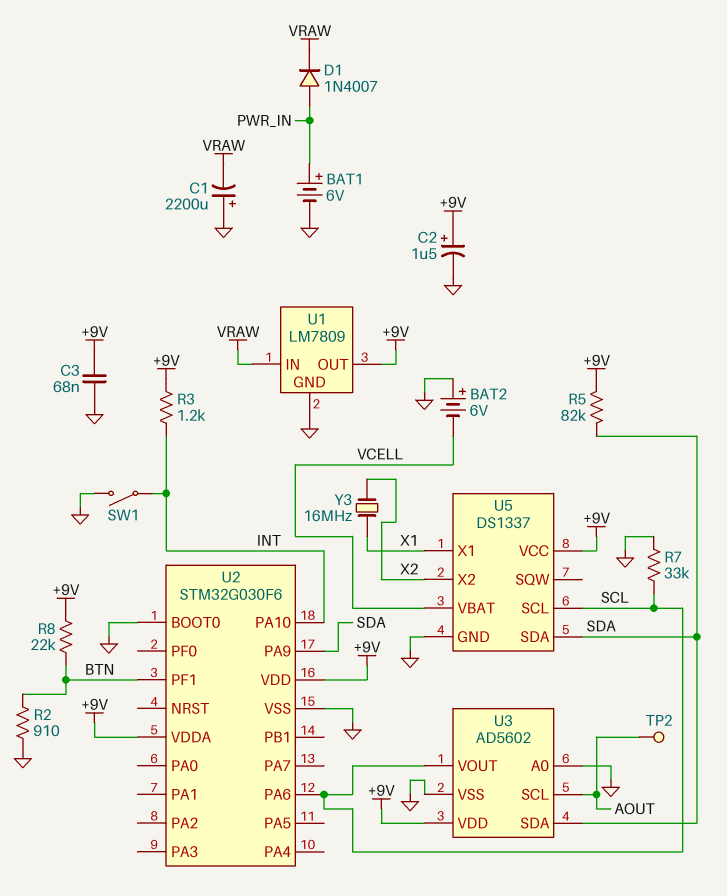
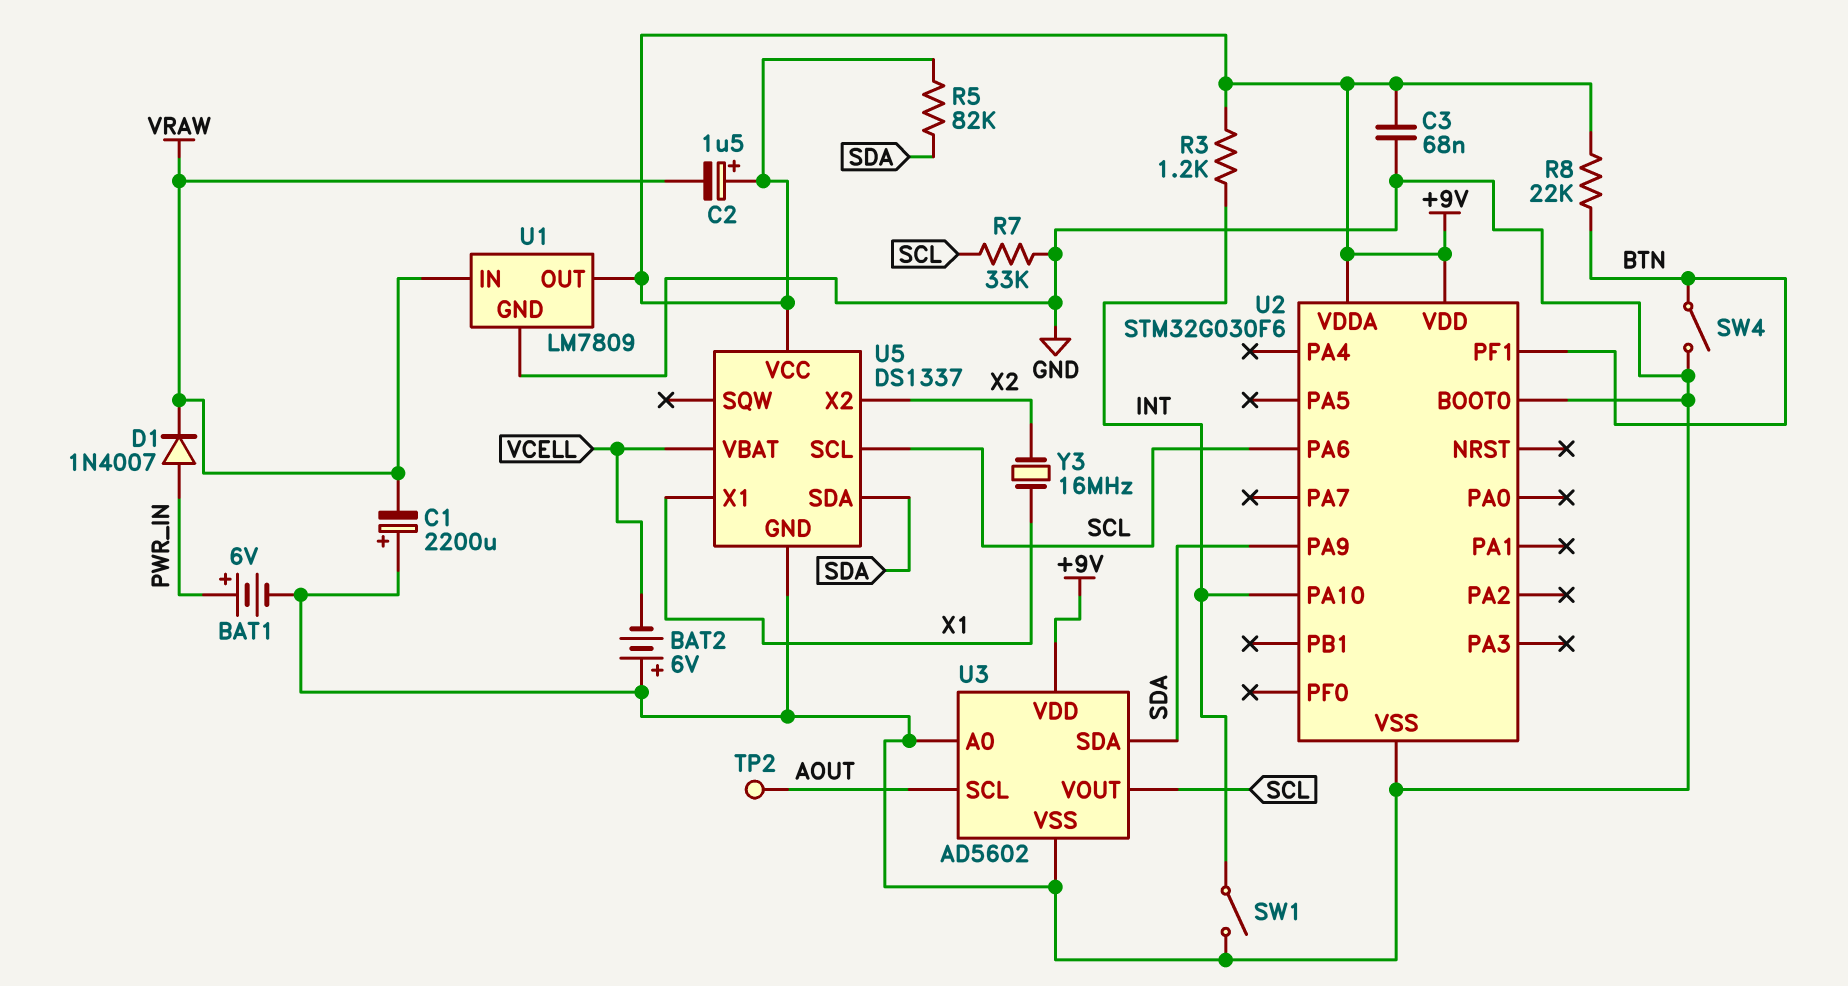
C2: 1.5uF (plus +9V, minus GND) -> 1.5uF (plus +9V, minus VRAW)
R2: 910 (BTN, GND) -> none
SW4: none -> switch (BTN, GND)

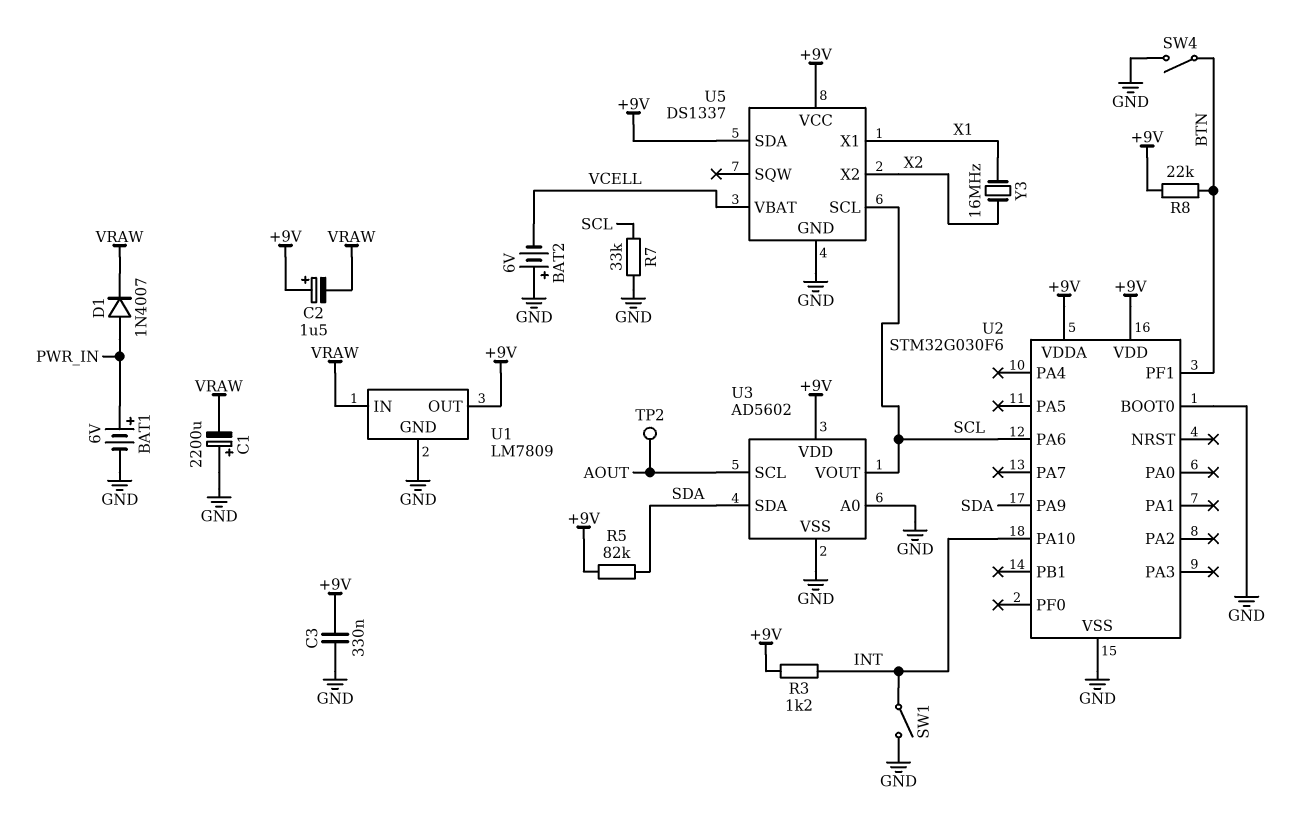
C3: 68nF (+9V, GND) -> 330nF (+9V, GND)
U5 pin SDA: SDA -> +9V

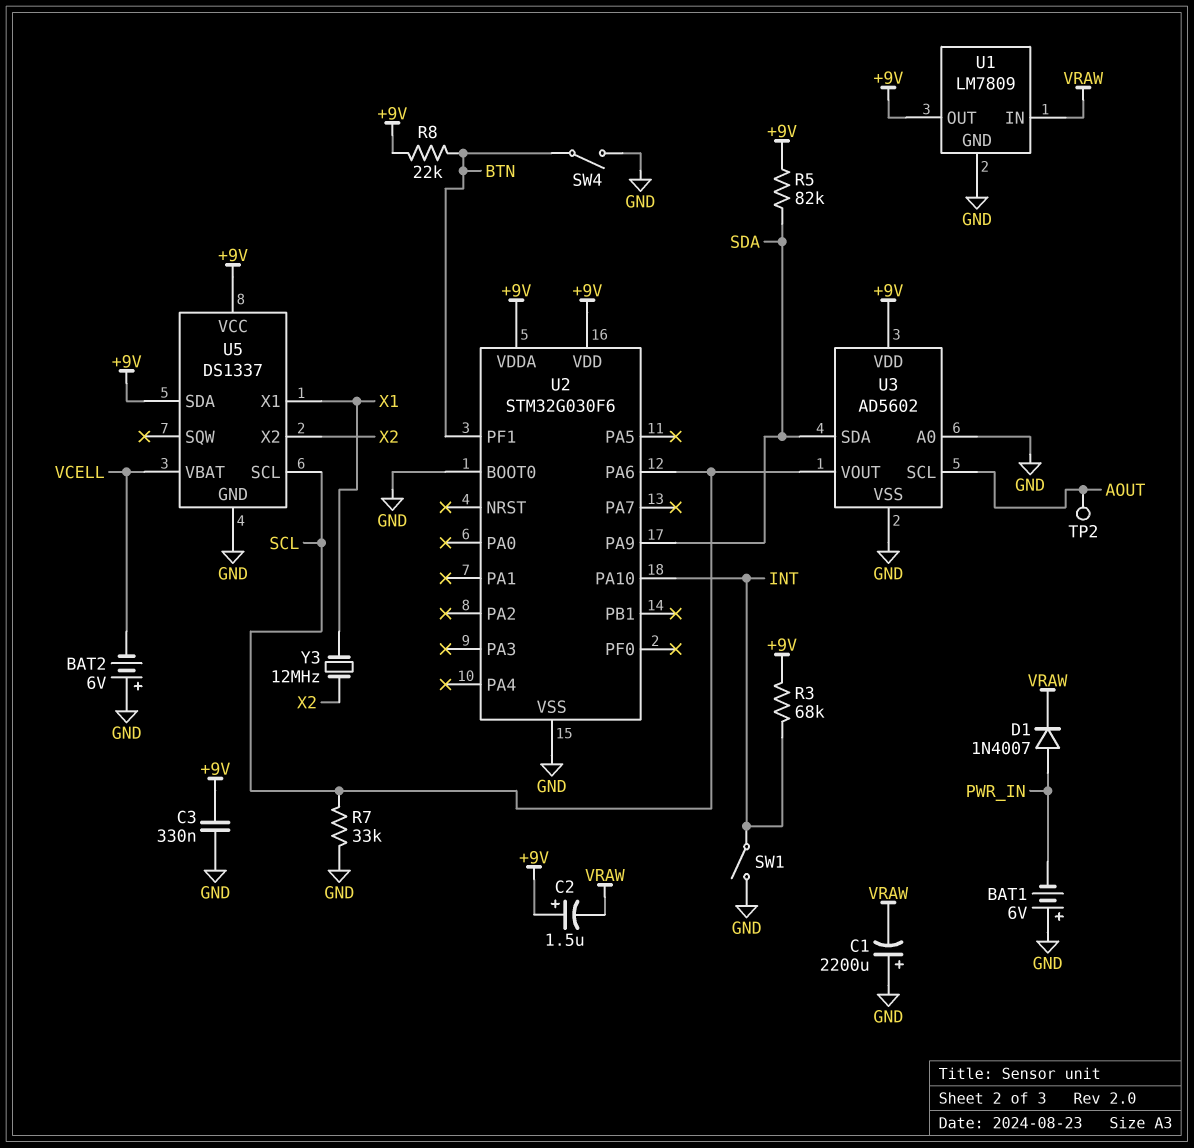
BAT1: 6V (plus PWR_IN, minus GND) -> 6V (plus GND, minus PWR_IN)
R3: 1.2k (+9V, INT) -> 68k (+9V, INT)
Y3: 16MHz (X1, X2) -> 12MHz (X1, X2)

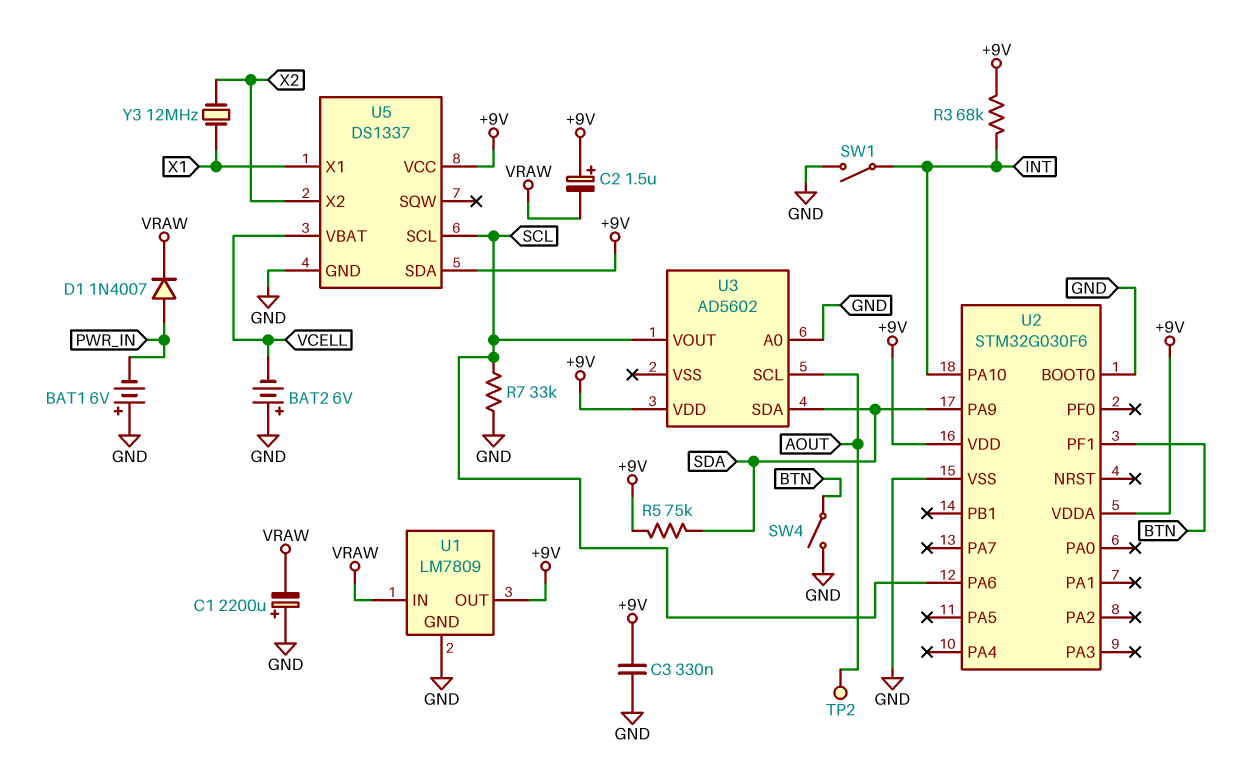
R5: 82k (+9V, SDA) -> 75k (+9V, SDA)
R8: 22k (+9V, BTN) -> none
U3 pin VSS: GND -> none

